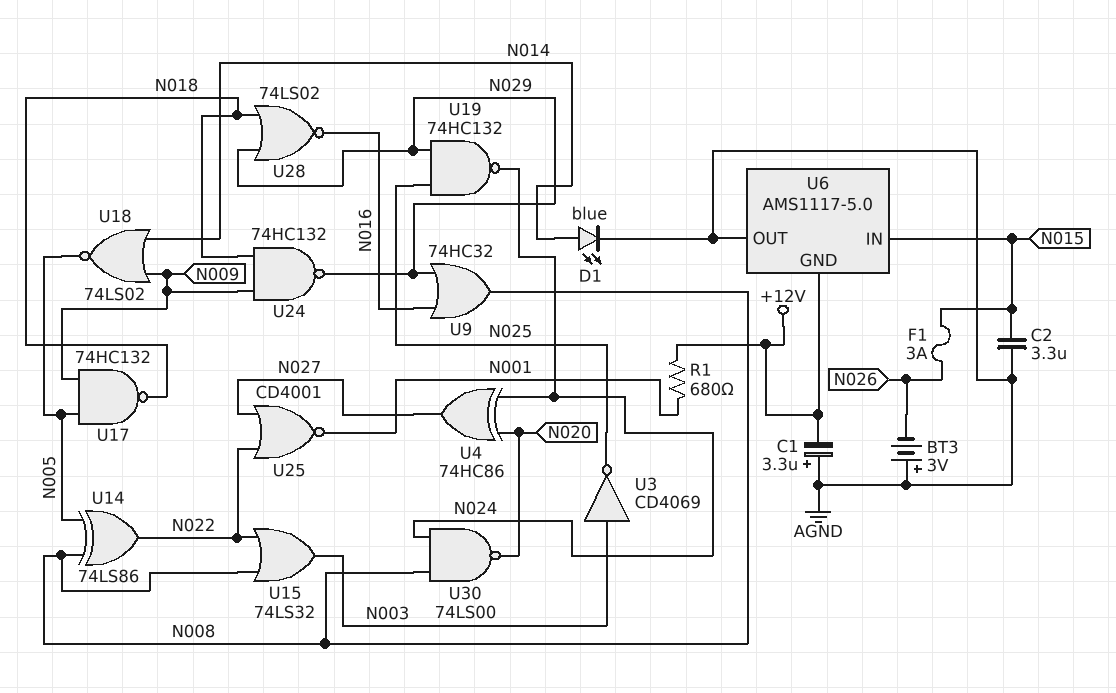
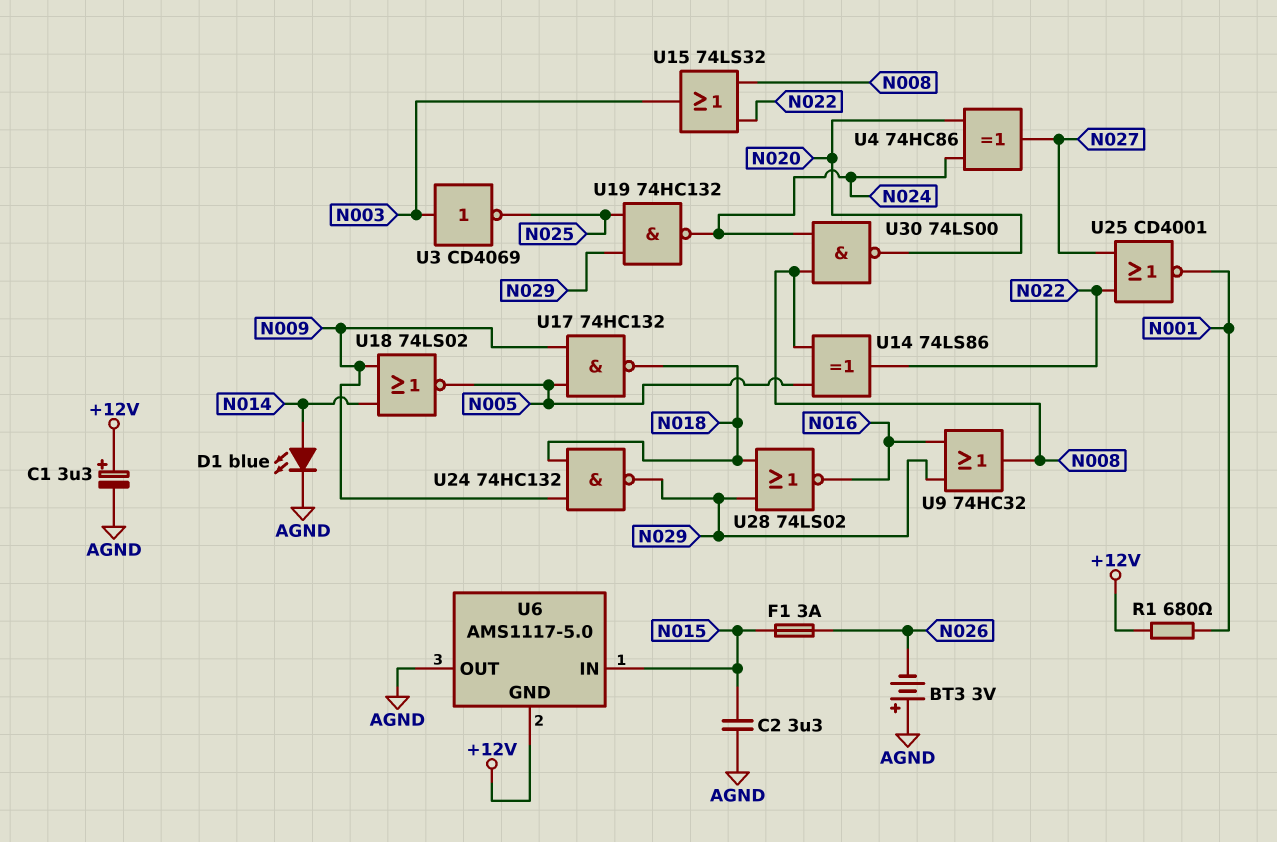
C1: 3.3uF (plus AGND, minus +12V) -> 3.3uF (plus +12V, minus AGND)

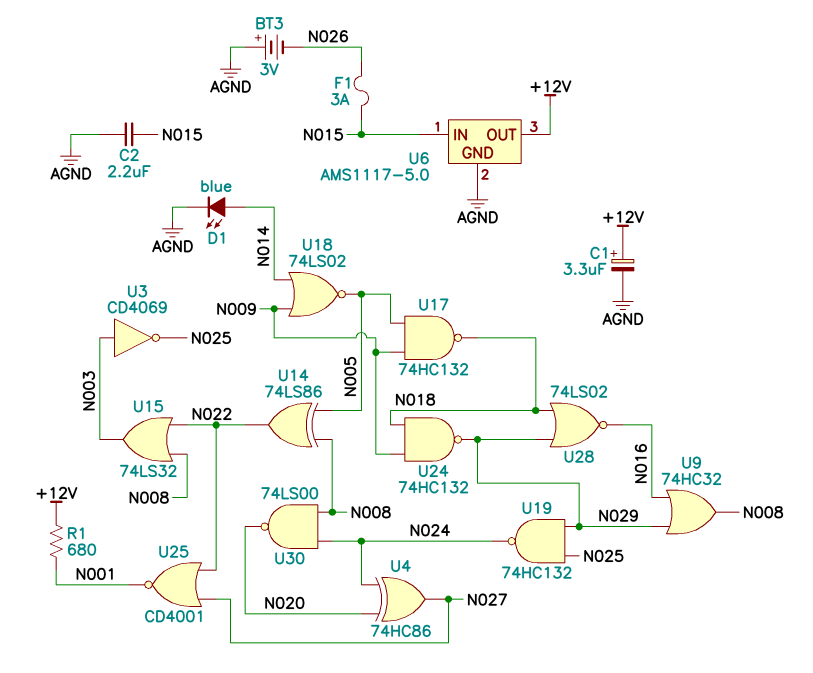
C2: 3.3uF (AGND, N015) -> 2.2uF (AGND, N015)
U6 pin GND: +12V -> AGND
U6 pin OUT: AGND -> +12V

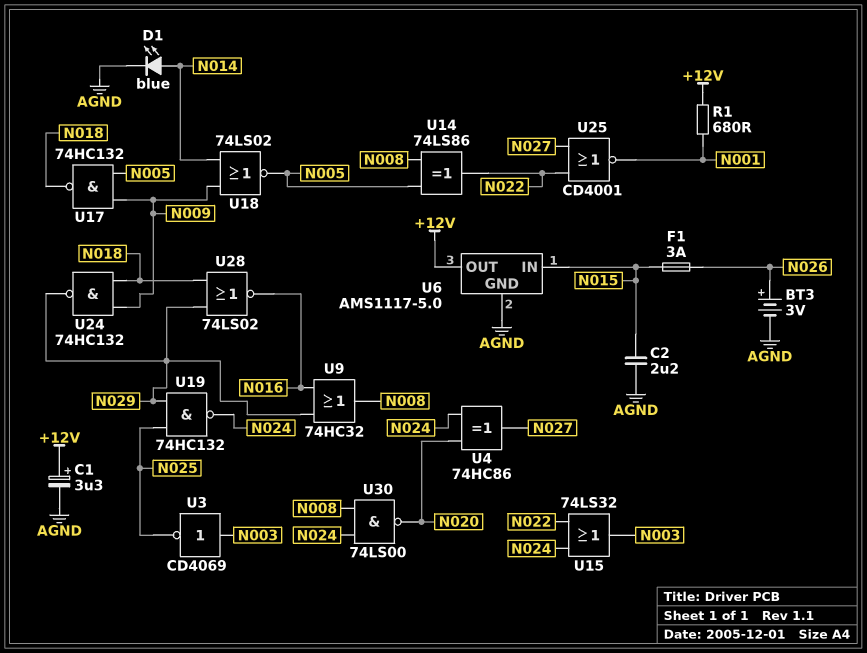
BT3: 3V (plus AGND, minus N026) -> 3V (plus N026, minus AGND)
U15: OR 74LS32 (in N008, in N022, out N003) -> OR 74LS32 (in N022, in N024, out N003)

